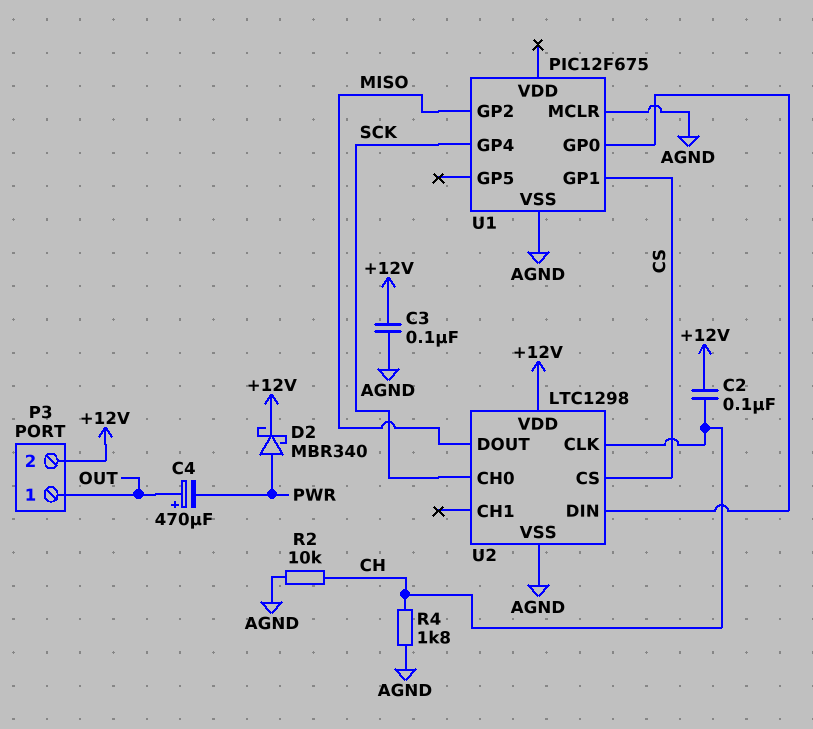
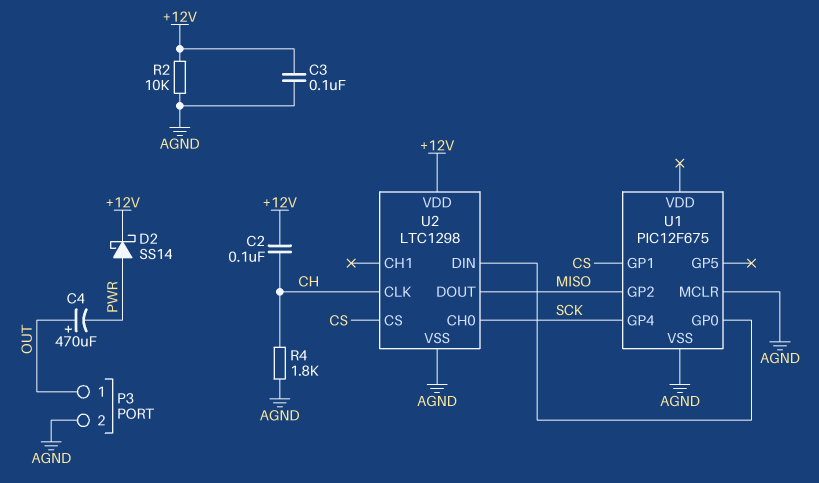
D2: schottky MBR340 (A PWR, K +12V) -> schottky SS14 (A PWR, K +12V)
P3 pin 2: +12V -> AGND
R2: 10k (AGND, CH) -> 10k (+12V, AGND)

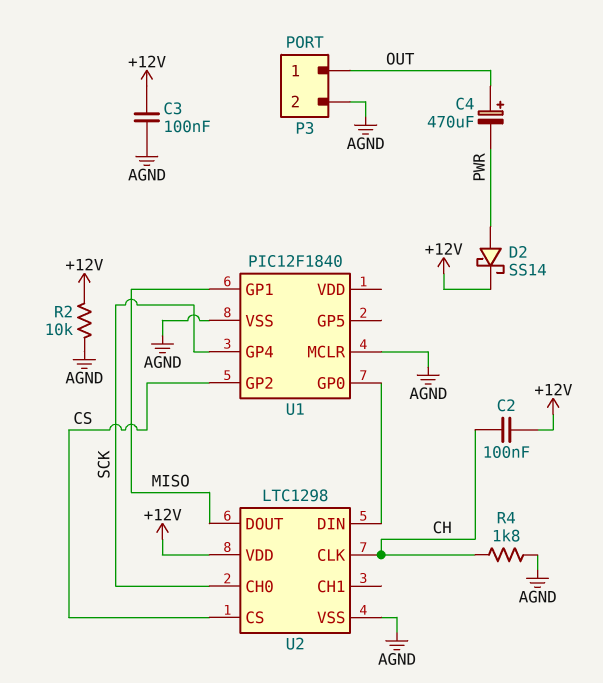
U1: PIC12F675 -> PIC12F1840
U1 pin GP1: CS -> MISO
U1 pin GP2: MISO -> CS

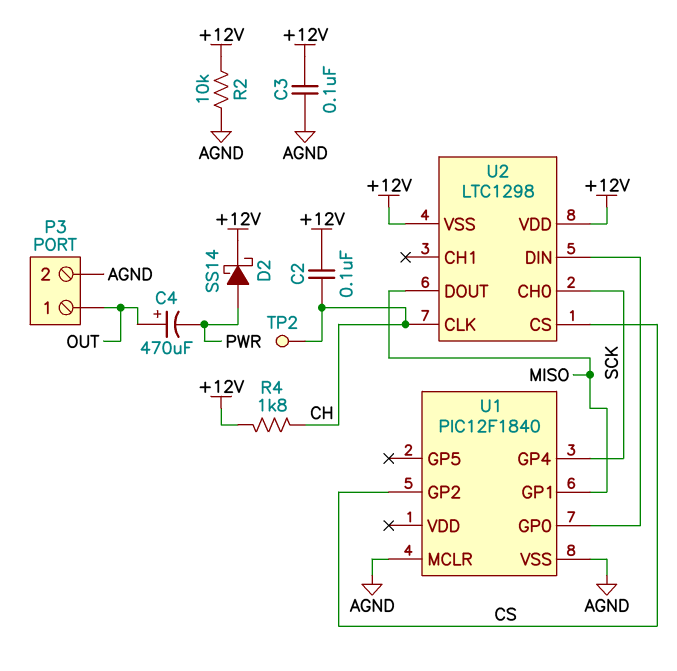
R4: 1.8k (AGND, CH) -> 1.8k (+12V, CH)
TP2: none -> test point (CH)
U2 pin VSS: AGND -> +12V

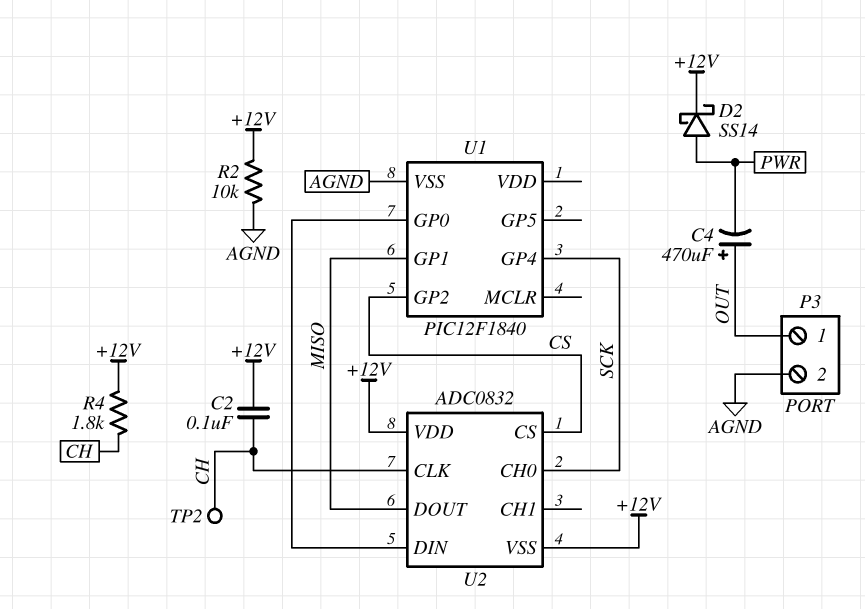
C3: 100nF (+12V, AGND) -> none
U1 pin MCLR: AGND -> none
U2: LTC1298 -> ADC0832

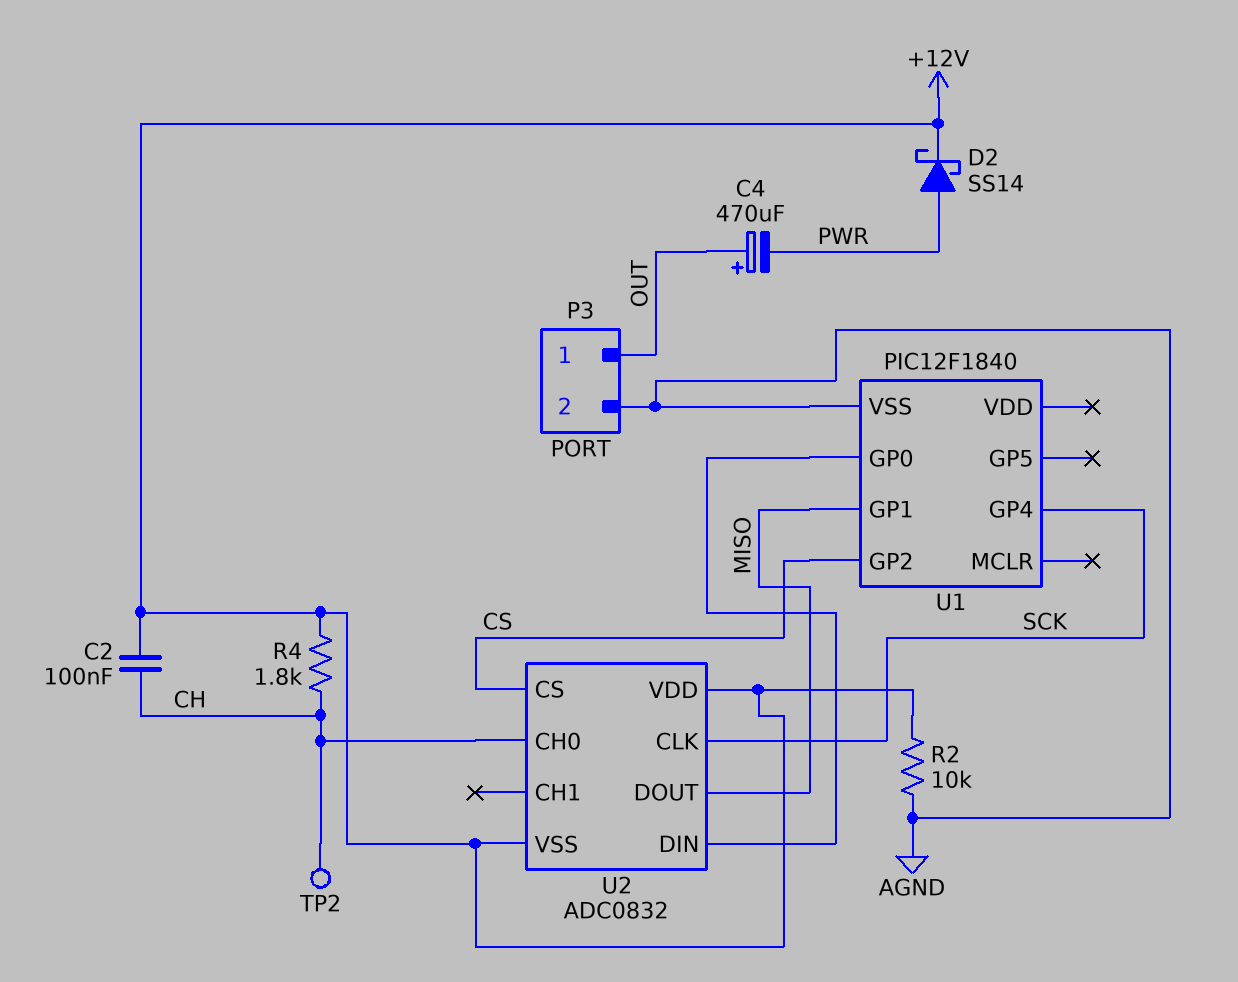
U2 pin CH0: SCK -> CH
U2 pin CLK: CH -> SCK

